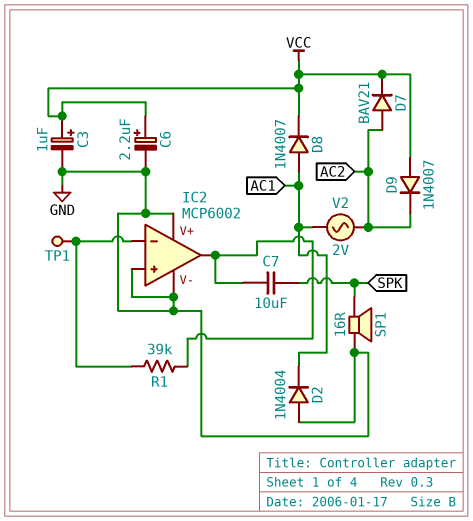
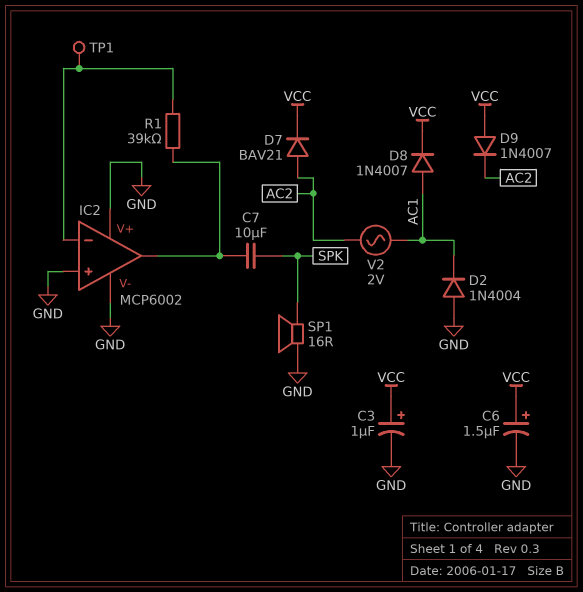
C6: 2.2uF (plus VCC, minus GND) -> 1.5uF (plus VCC, minus GND)

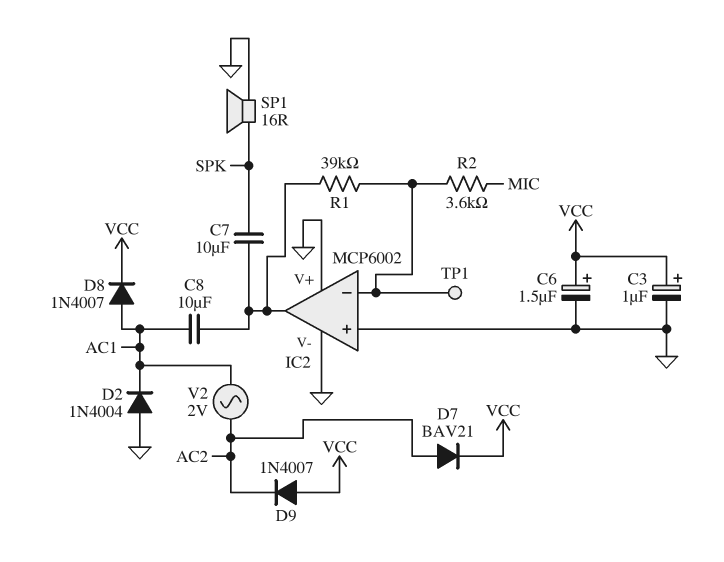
C8: none -> 10uF (AC1, IC2/out)
R2: none -> 3.6k (IC2/in-, MIC)

